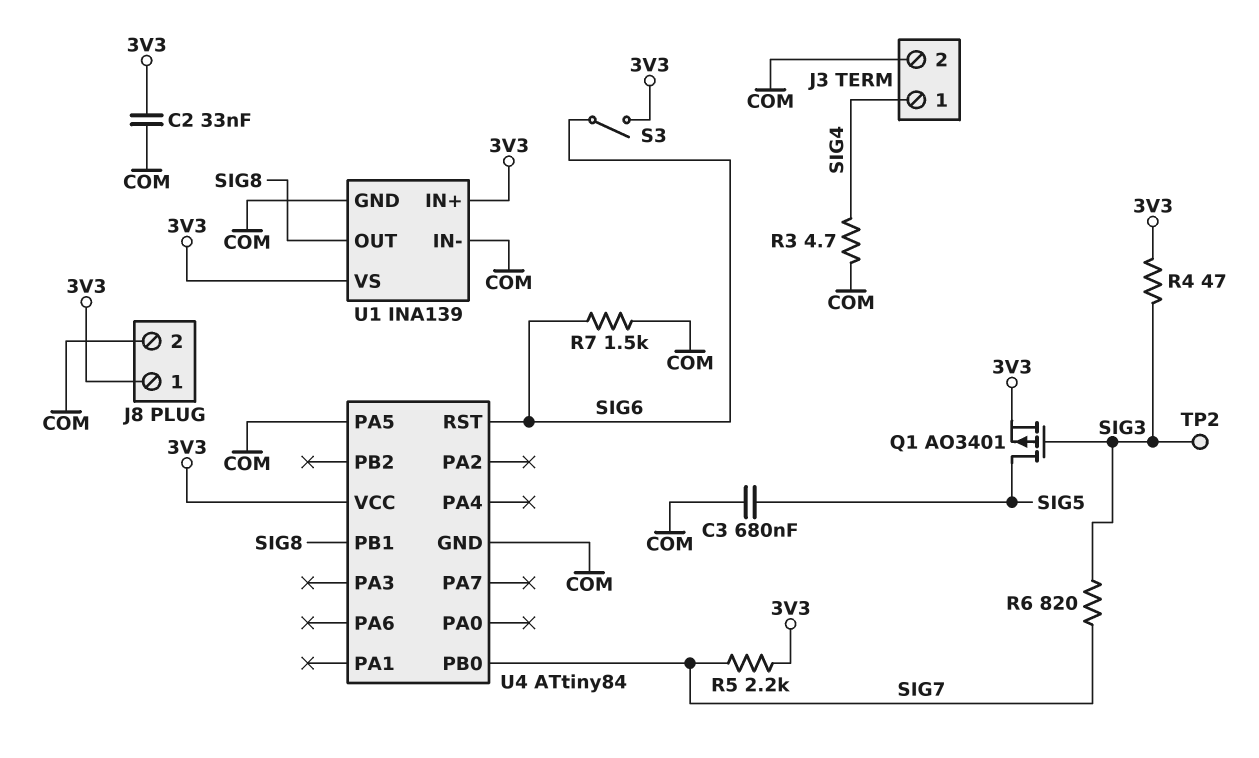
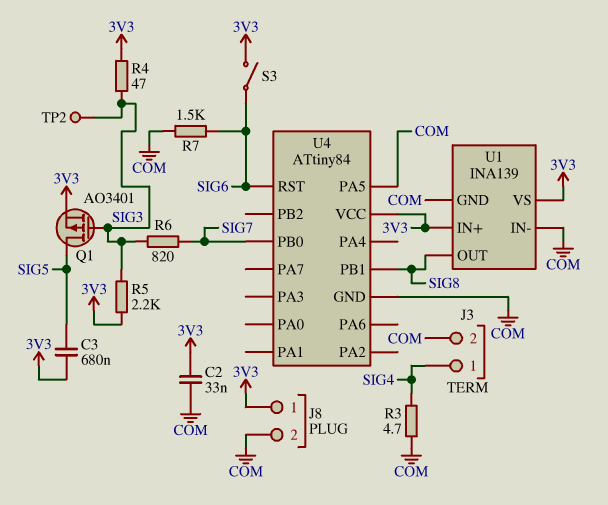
C3: 680nF (COM, SIG5) -> 680nF (3V3, SIG5)
R5: 2.2k (3V3, SIG7) -> 2.2k (3V3, SIG3)

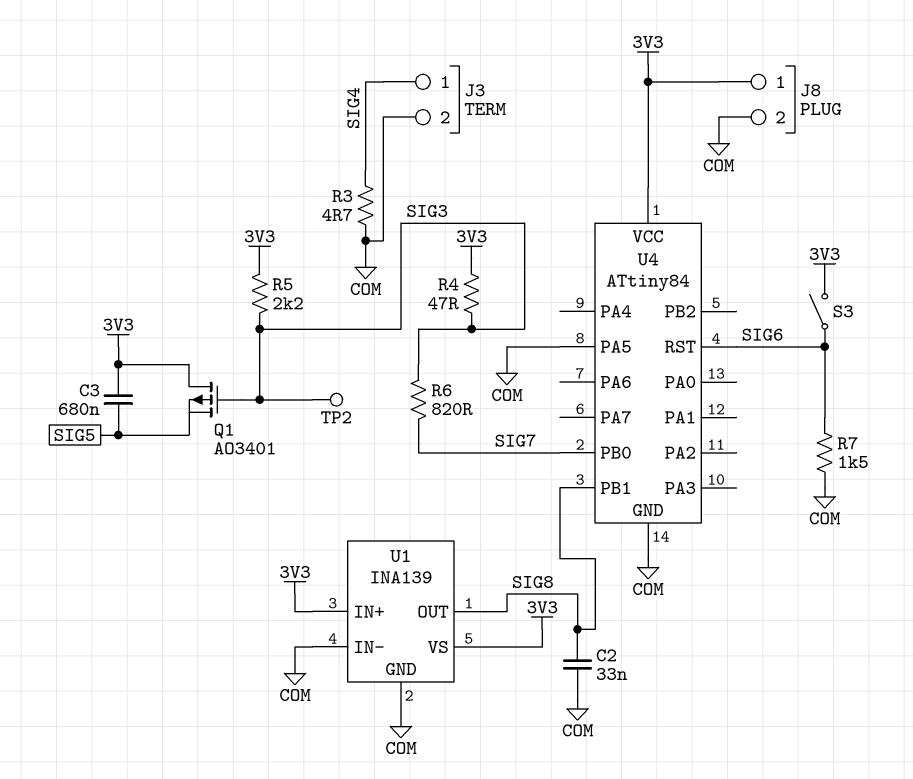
C2: 33nF (3V3, COM) -> 33nF (COM, SIG8)
Q1: PMOS AO3401 (G SIG3, D SIG5, S 3V3) -> PMOS AO3401 (G SIG3, D 3V3, S SIG5)

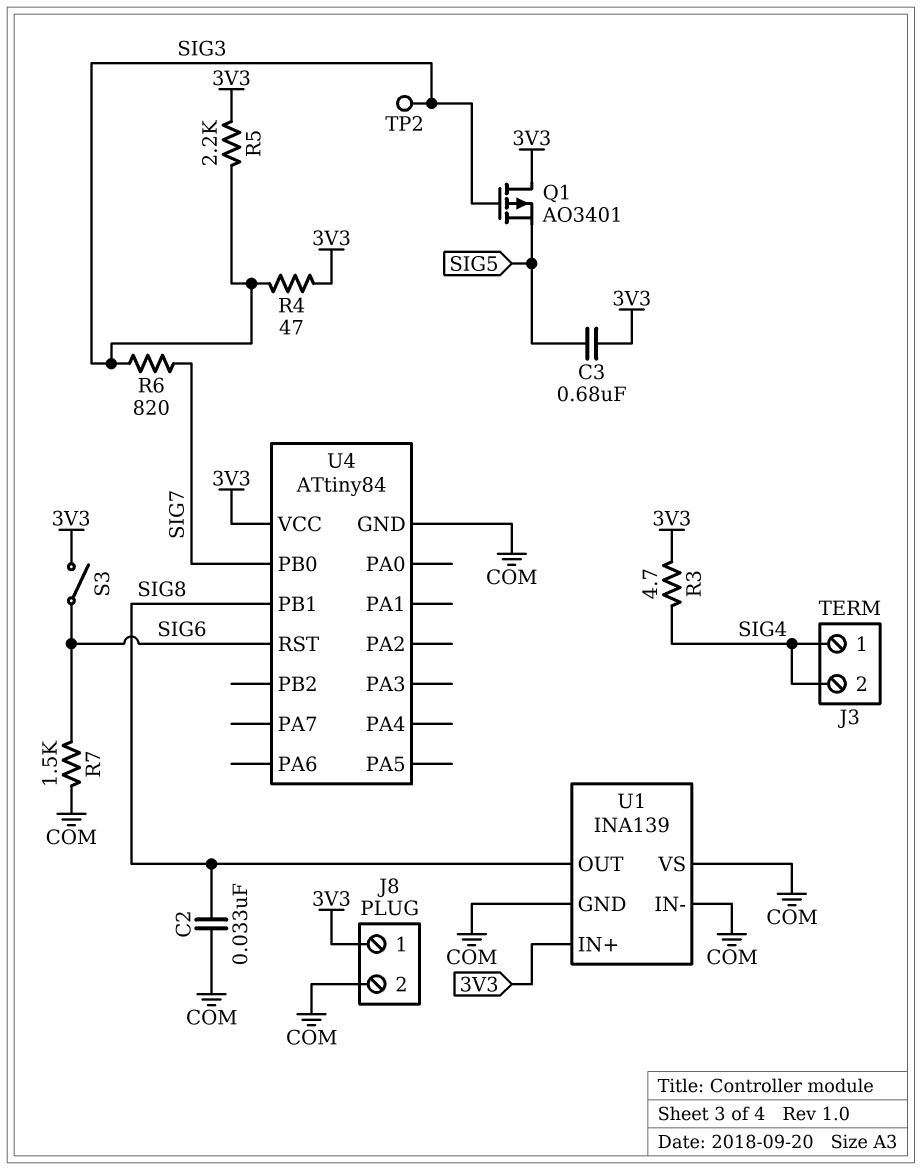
J3 pin 2: COM -> SIG4
R3: 4.7 (COM, SIG4) -> 4.7 (3V3, SIG4)
U1 pin VS: 3V3 -> COM
U4 pin PA5: COM -> none

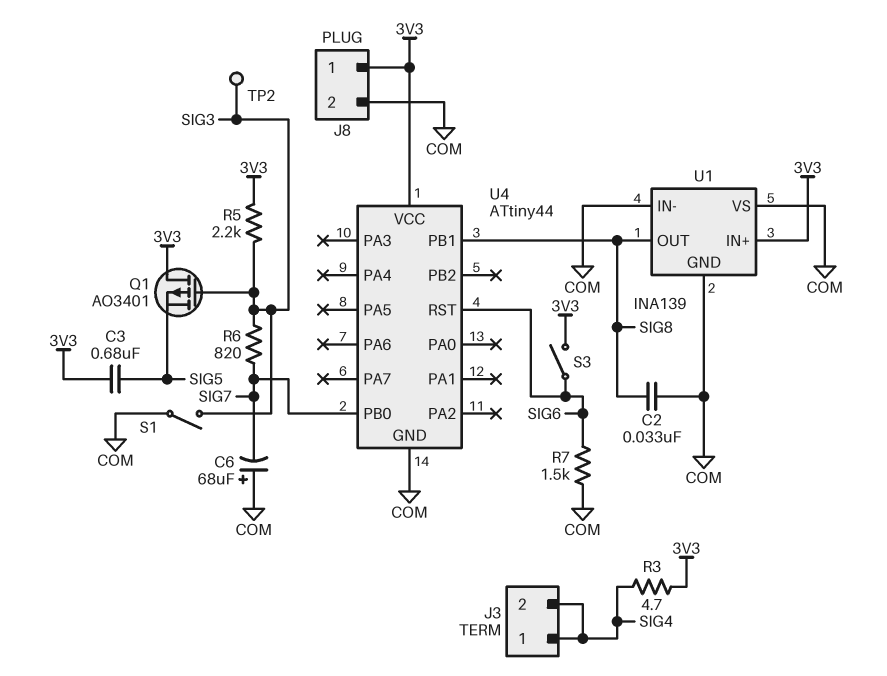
C6: none -> 68uF (plus COM, minus SIG7)
R4: 47 (3V3, SIG3) -> none
S1: none -> switch (COM, SIG3)
U4: ATtiny84 -> ATtiny44

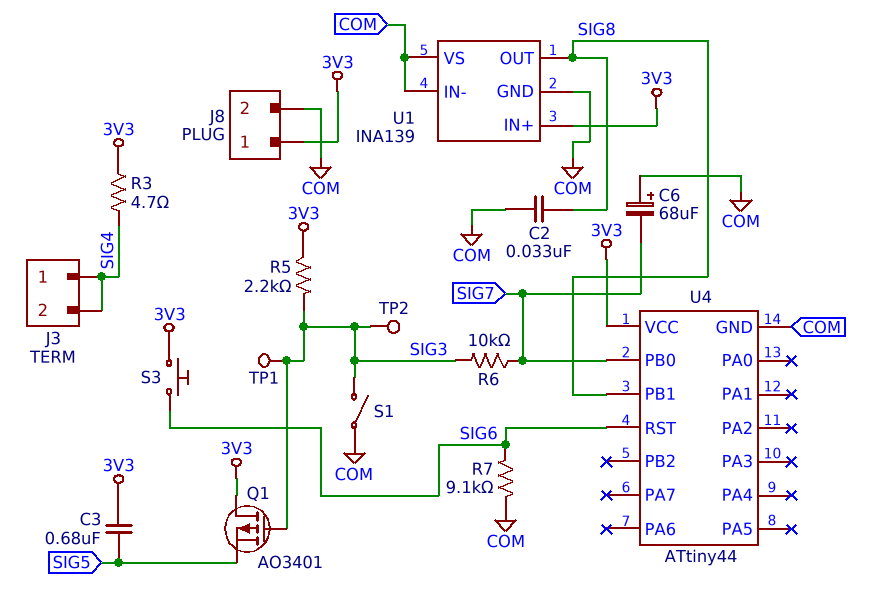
R6: 820 (SIG3, SIG7) -> 10k (SIG3, SIG7)
R7: 1.5k (COM, SIG6) -> 9.1k (COM, SIG6)
S3: switch (3V3, SIG6) -> button (3V3, SIG6)
TP1: none -> test point (SIG3)

